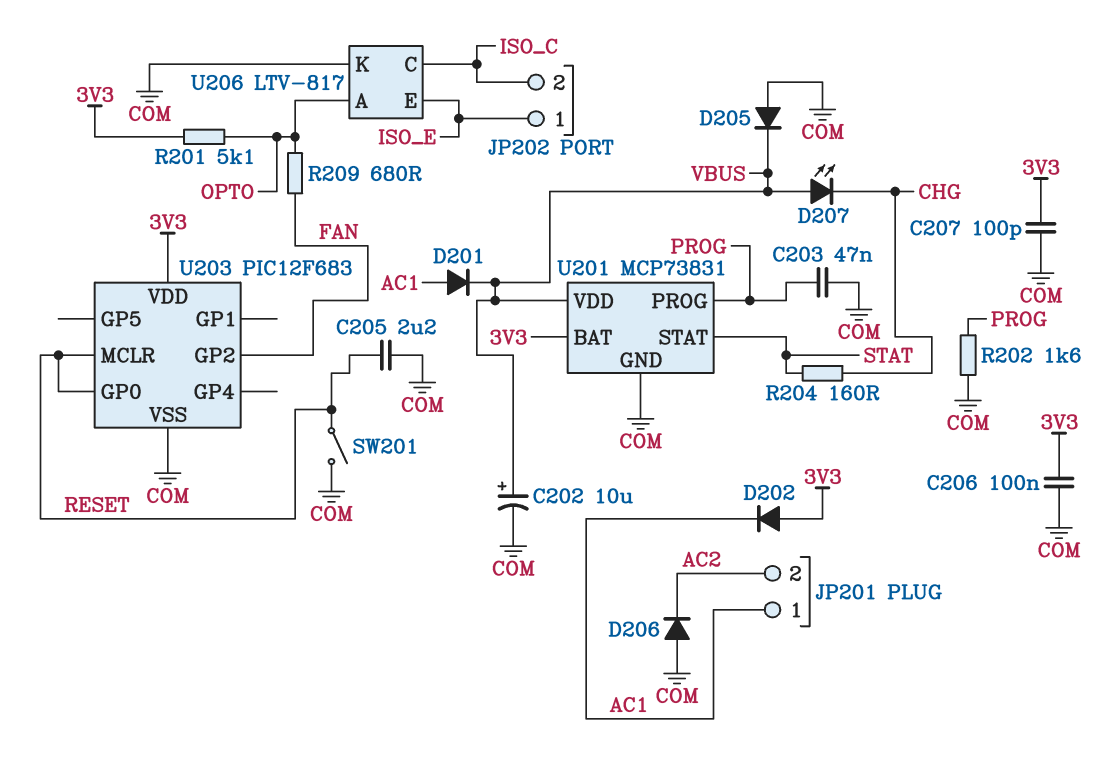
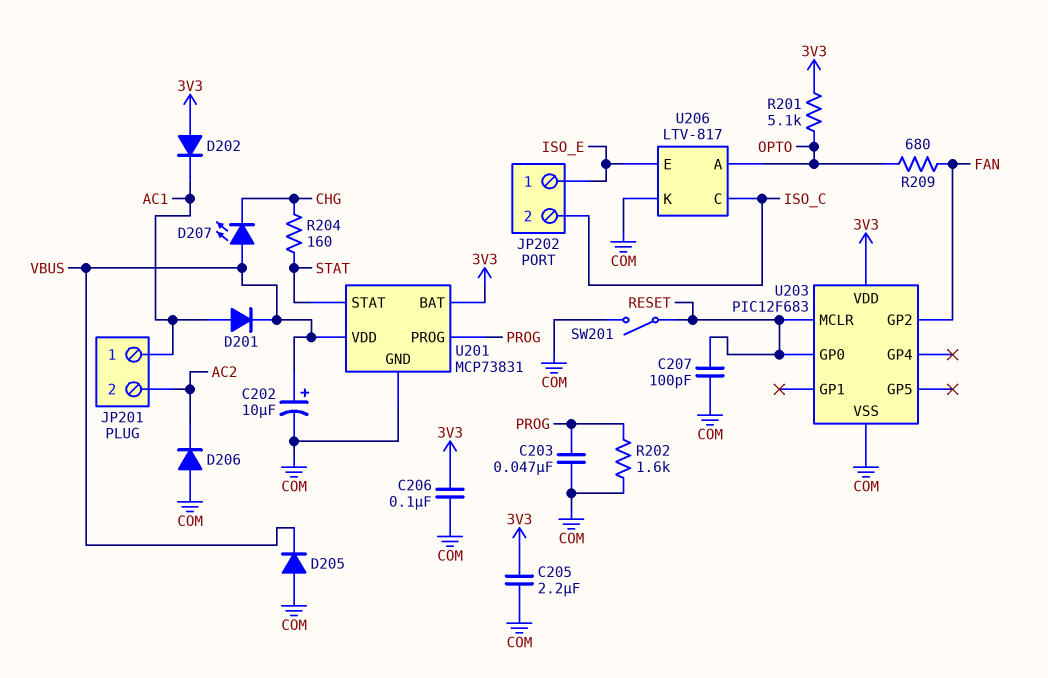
C205: 2.2uF (COM, RESET) -> 2.2uF (3V3, COM)
C207: 100pF (3V3, COM) -> 100pF (COM, RESET)

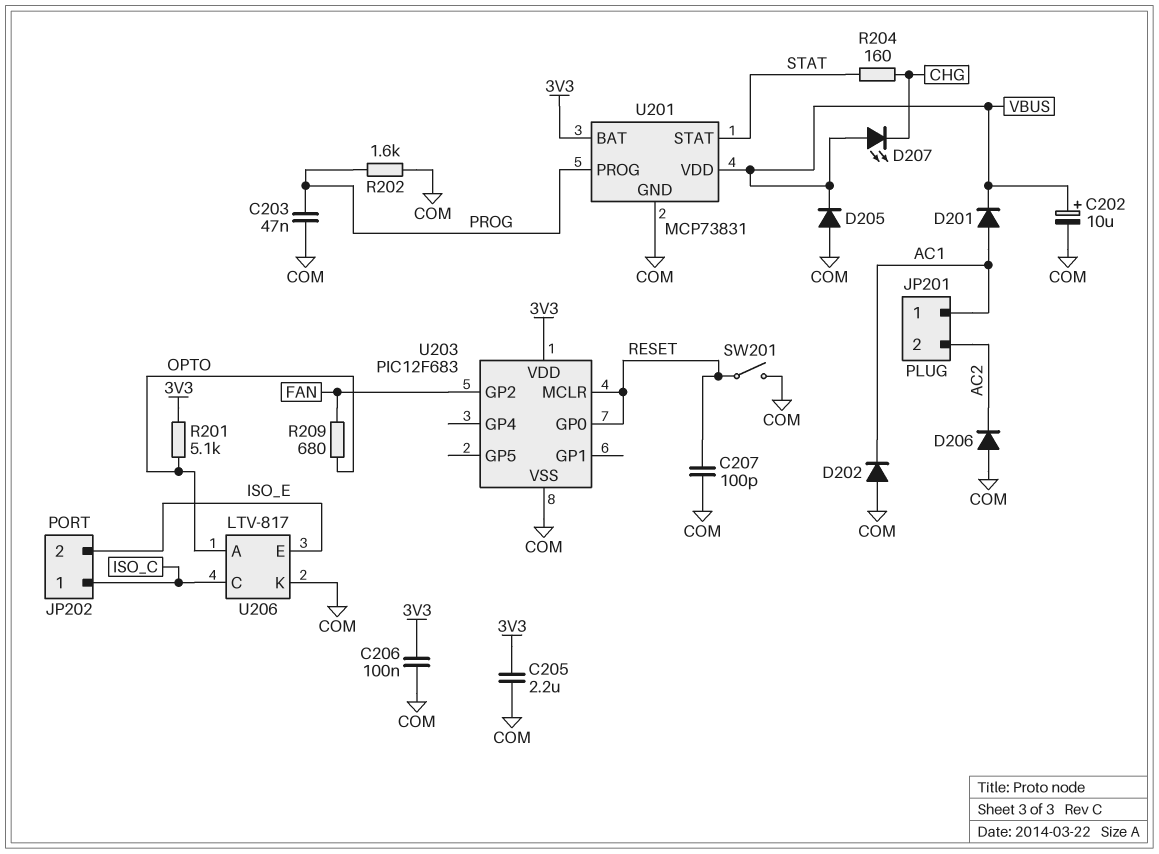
D202: diode (A 3V3, K AC1) -> diode (A COM, K AC1)
JP202 pin 1: ISO_E -> ISO_C
JP202 pin 2: ISO_C -> ISO_E

